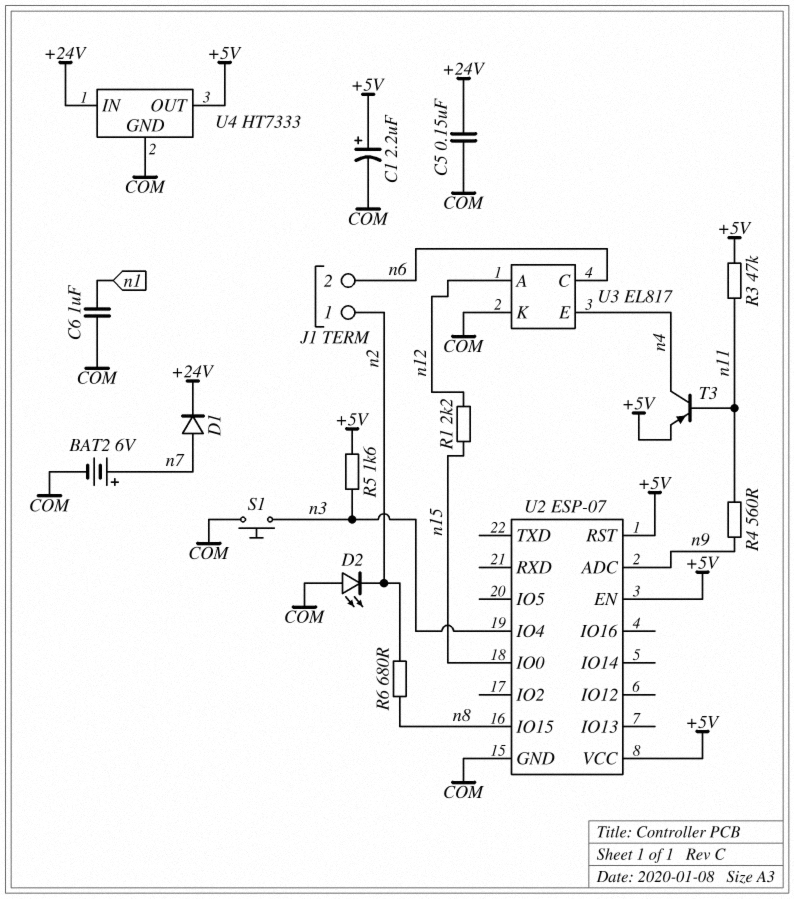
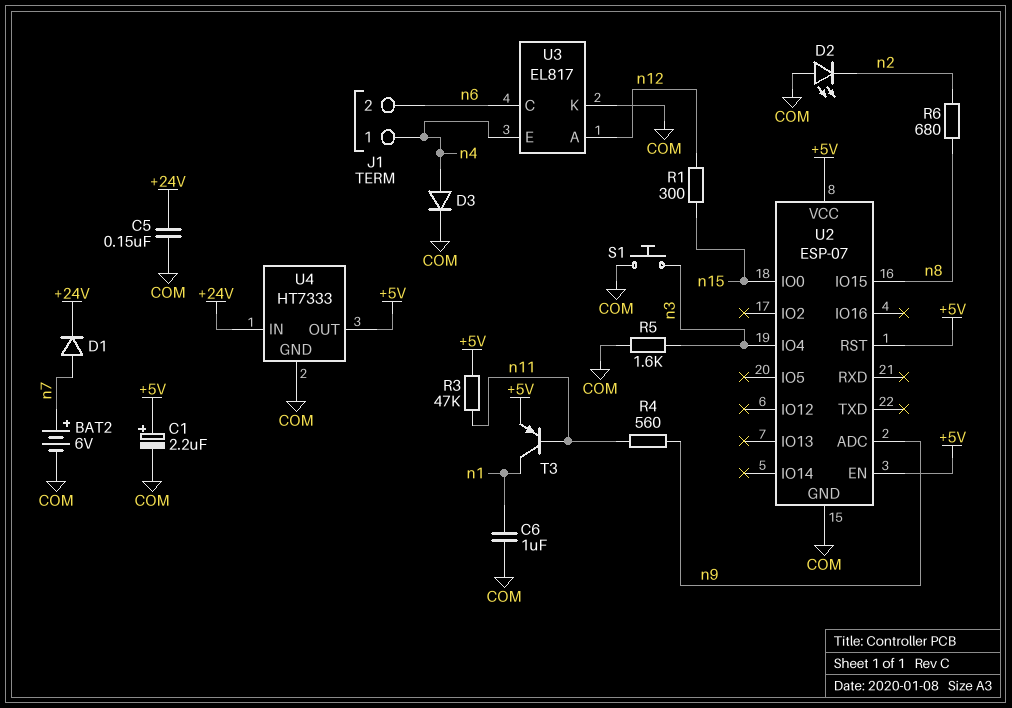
D3: none -> diode (A n4, K COM)
J1 pin 1: n2 -> n4
R1: 2.2k (n12, n15) -> 300 (n12, n15)
R5: 1.6k (+5V, n3) -> 1.6k (COM, n3)
T3: PNP (B n11, C n4, E +5V) -> PNP (B n11, C n1, E +5V)

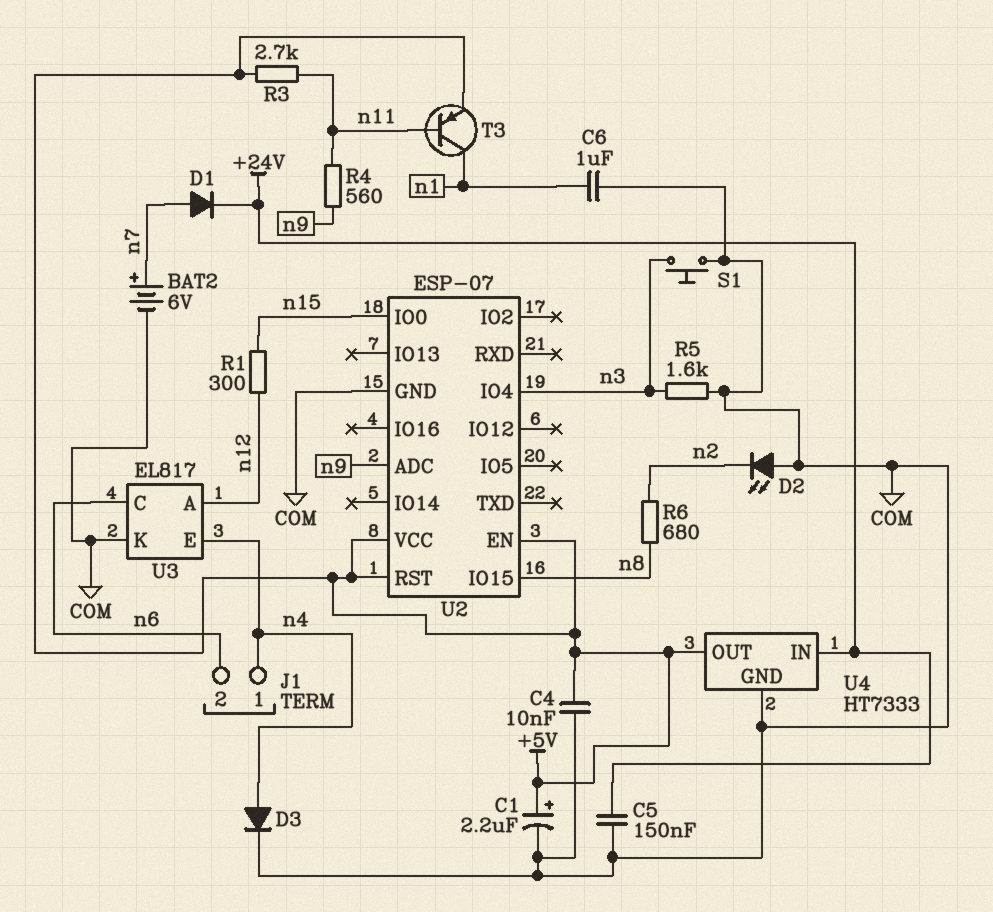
C4: none -> 10nF (+5V, COM)
R3: 47k (+5V, n11) -> 2.7k (+5V, n11)

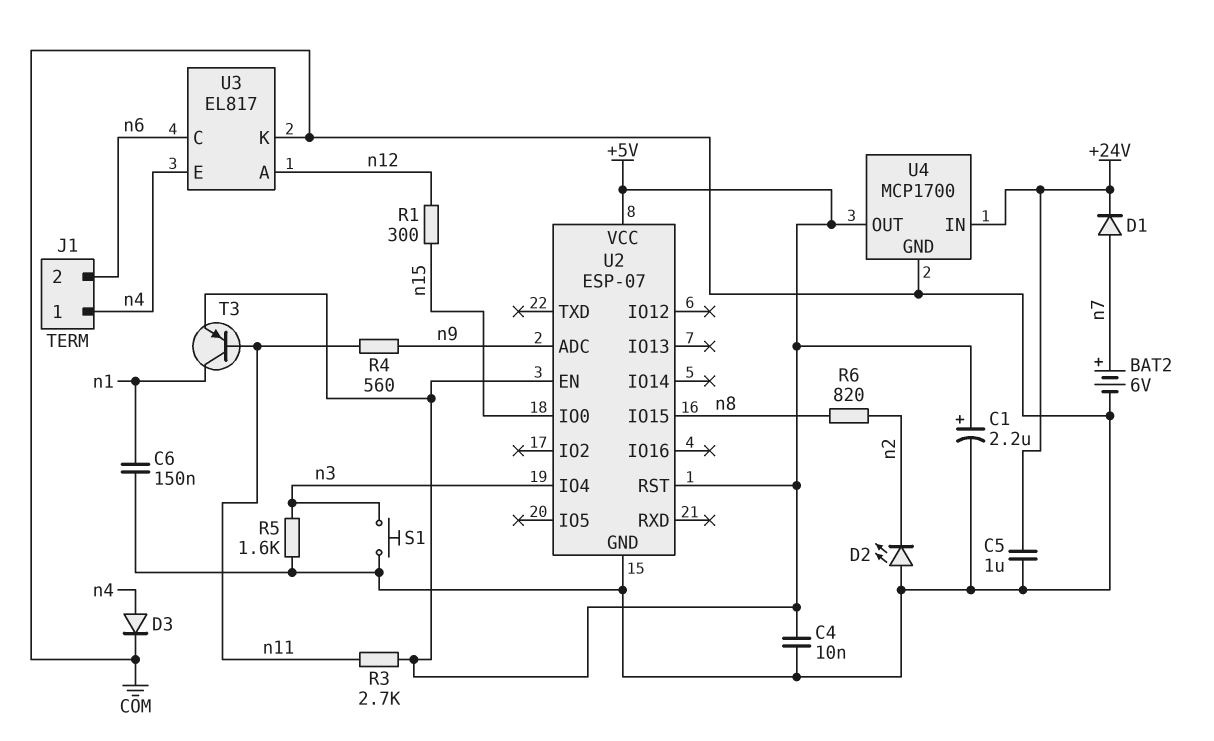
C5: 150nF (+24V, COM) -> 1uF (+24V, COM)
C6: 1uF (COM, n1) -> 150nF (COM, n1)
R6: 680 (n2, n8) -> 820 (n2, n8)
U4: HT7333 -> MCP1700

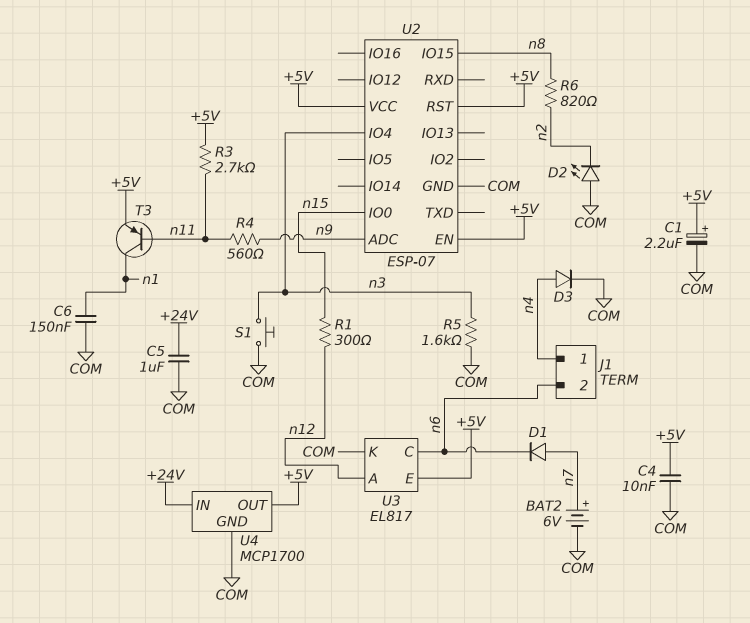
D1: diode (A n7, K +24V) -> diode (A n7, K n6)
U3 pin E: n4 -> +5V

